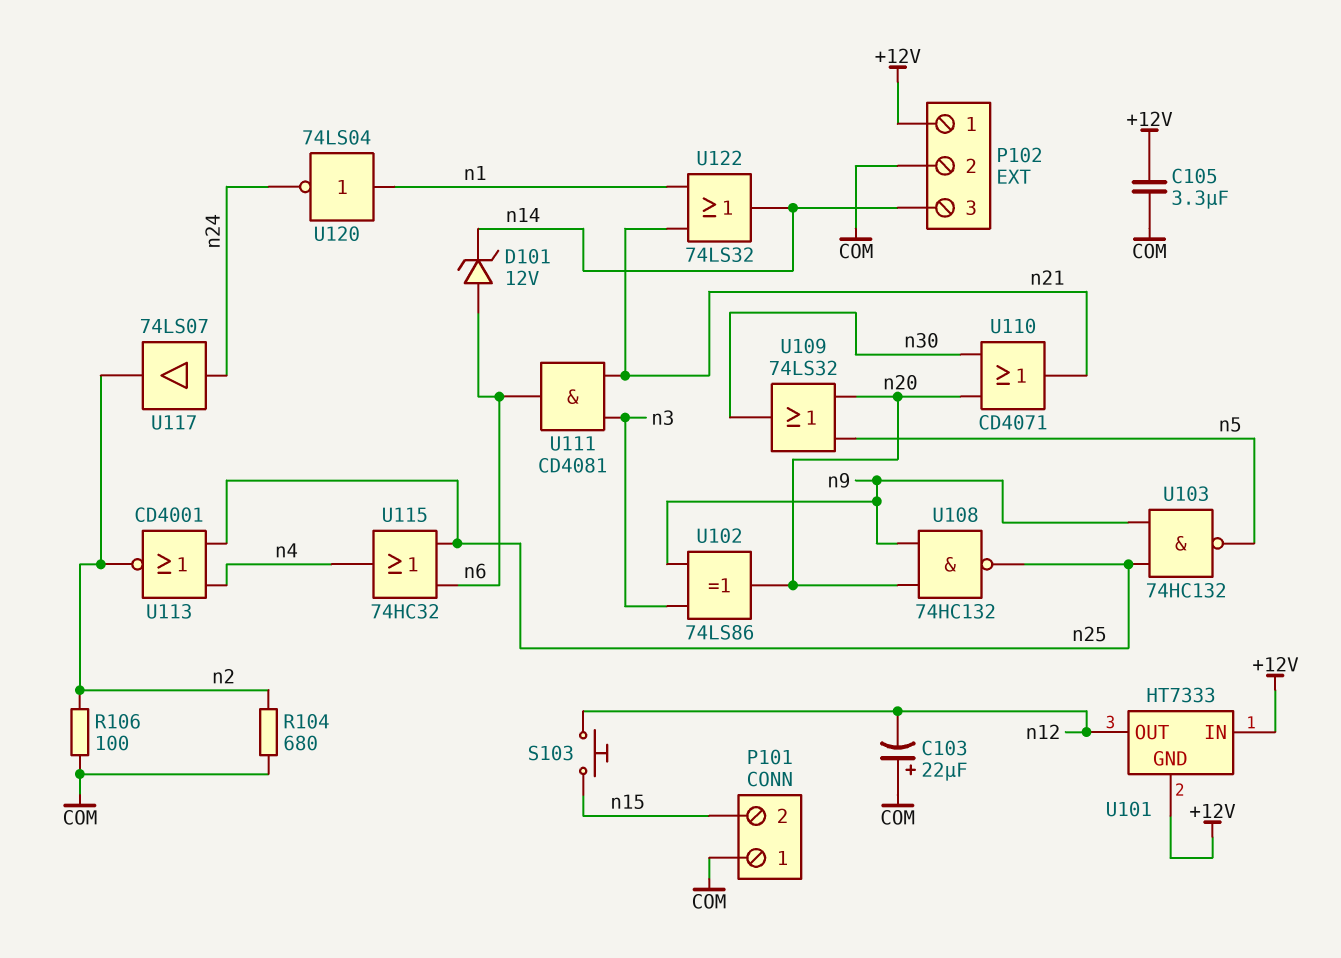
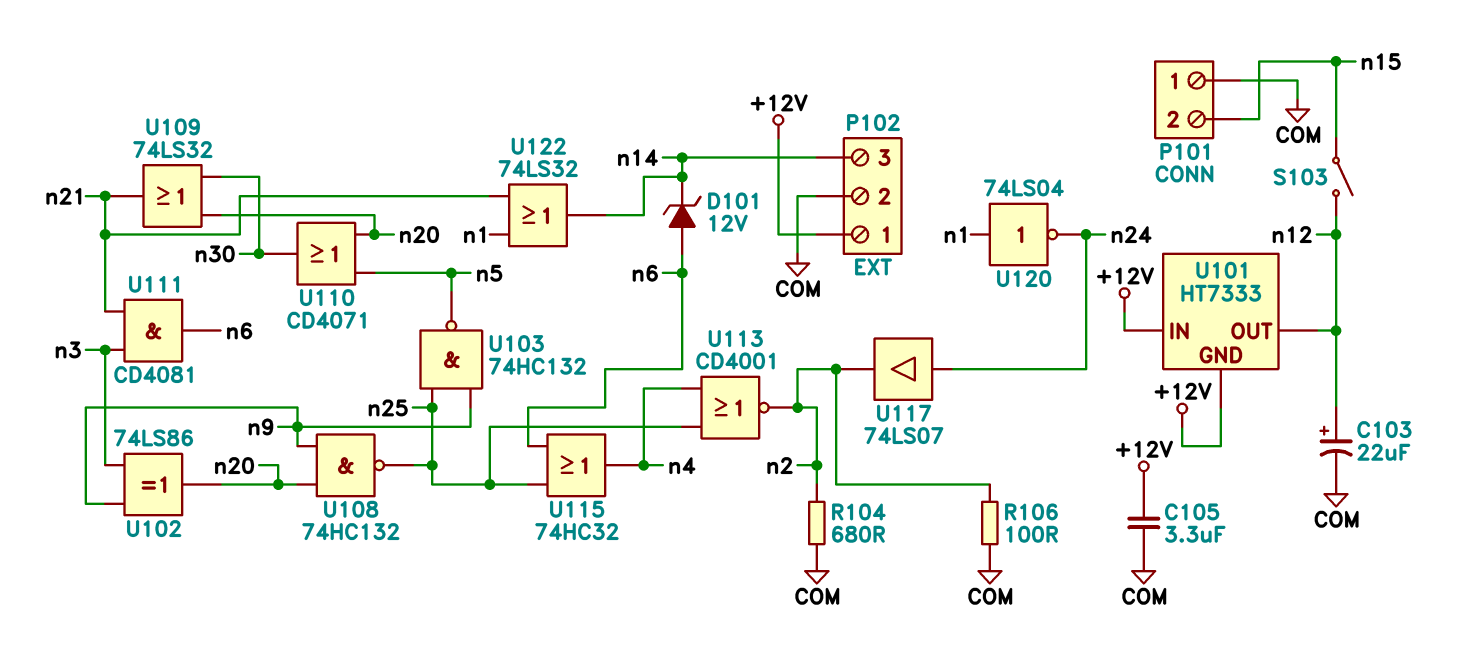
C103: 22uF (plus COM, minus n12) -> 22uF (plus n12, minus COM)
S103: button (n12, n15) -> switch (n12, n15)
U109: OR 74LS32 (in n5, in n20, out n30) -> OR 74LS32 (in n20, in n30, out n21)
U110: OR CD4071 (in n20, in n30, out n21) -> OR CD4071 (in n5, in n20, out n30)

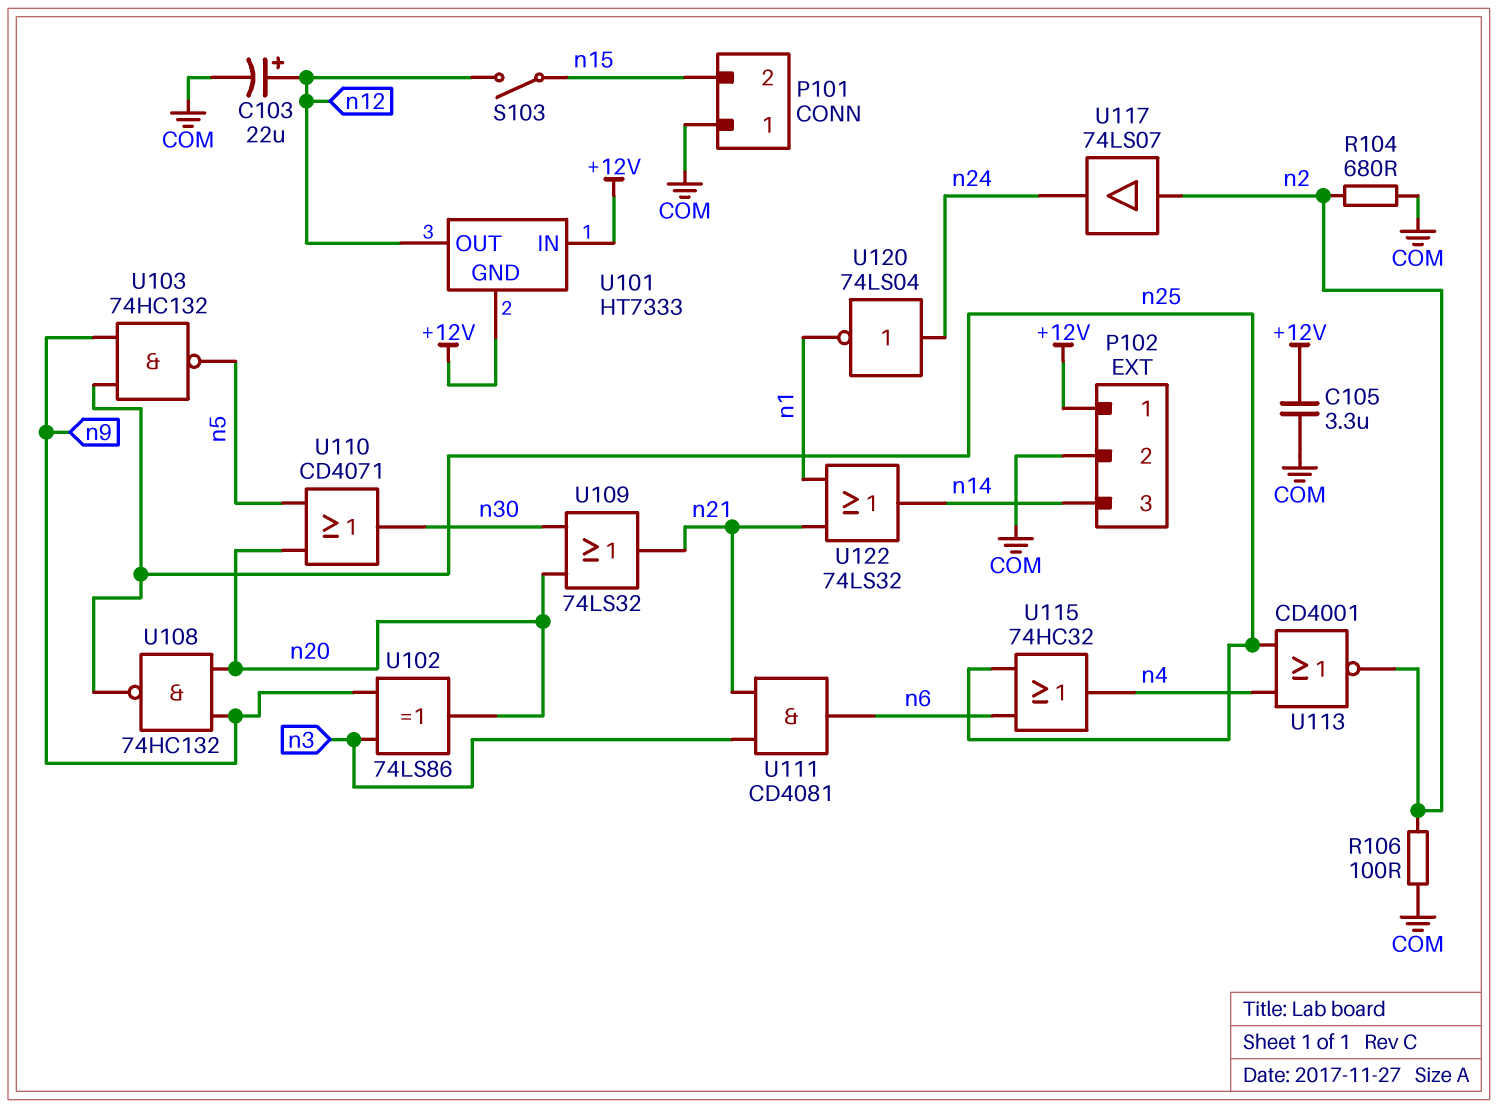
D101: zener 12V (A n6, K n14) -> none
U117: buffer 74LS07 (in n24, out n2) -> buffer 74LS07 (in n2, out n24)
U120: NOT 74LS04 (in n1, out n24) -> NOT 74LS04 (in n24, out n1)

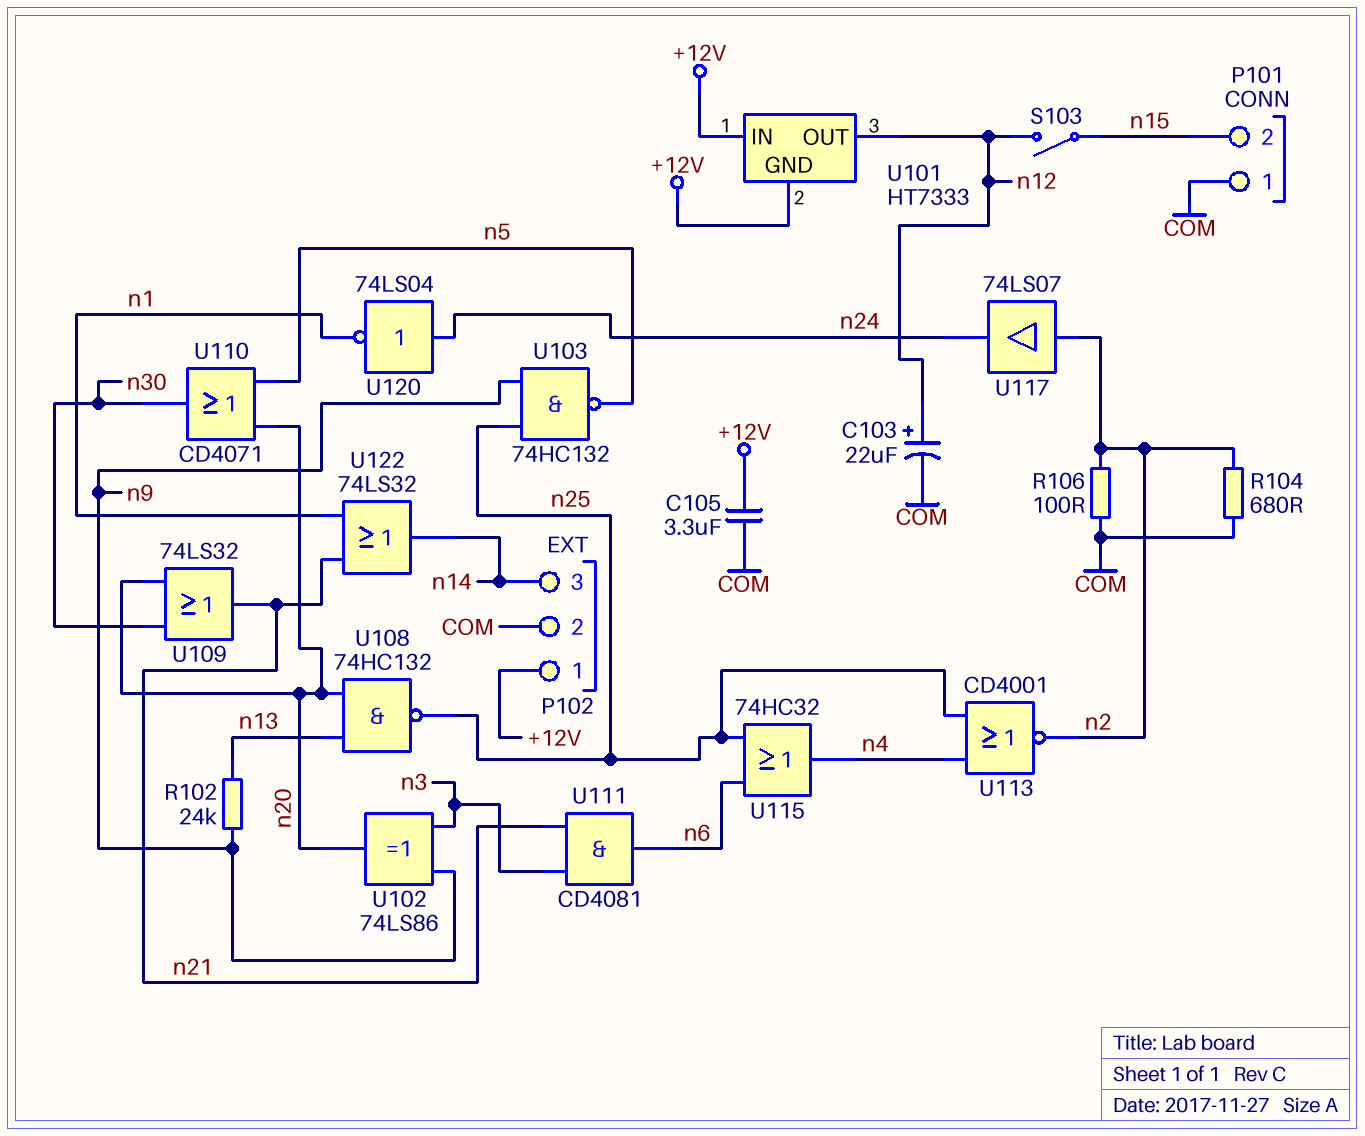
R102: none -> 24k (n9, n13)
U108: NAND 74HC132 (in n9, in n20, out n25) -> NAND 74HC132 (in n13, in n20, out n25)

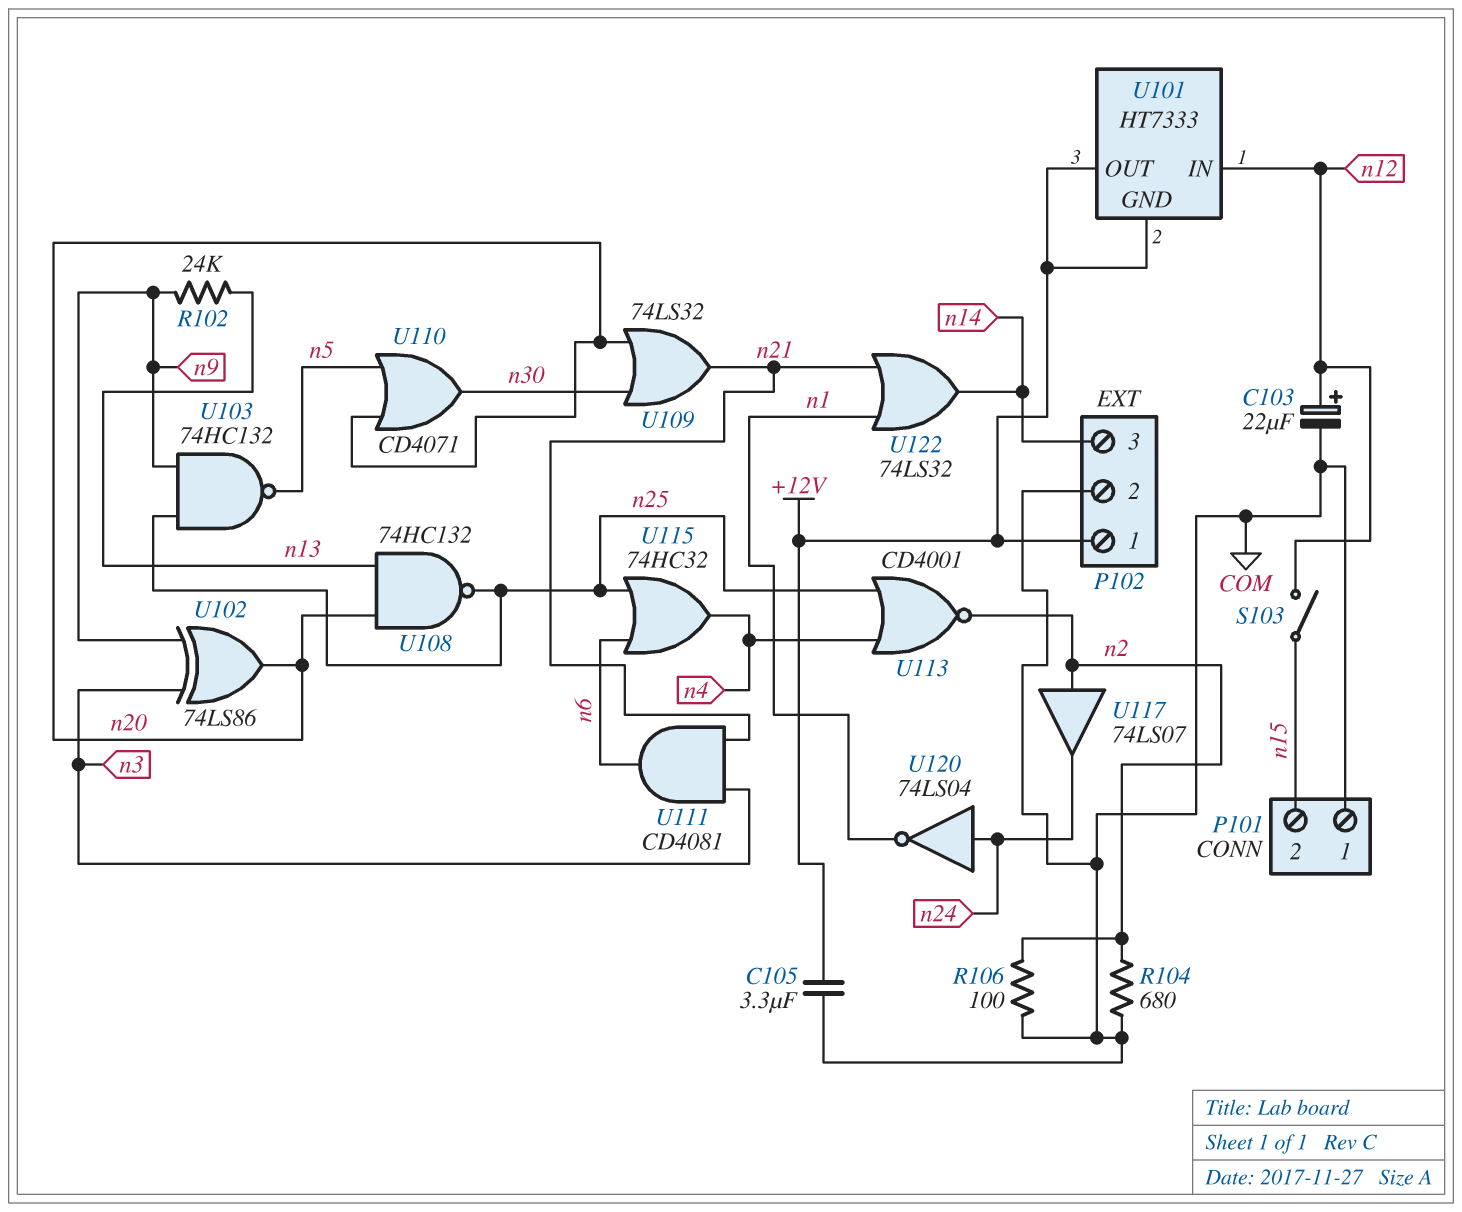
U101 pin IN: +12V -> n12
U101 pin OUT: n12 -> +12V

